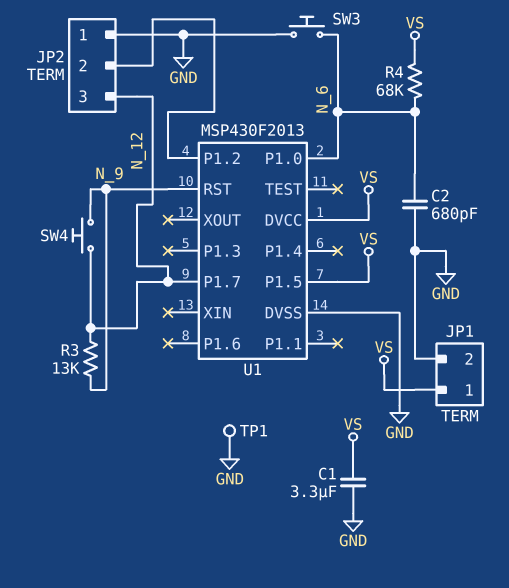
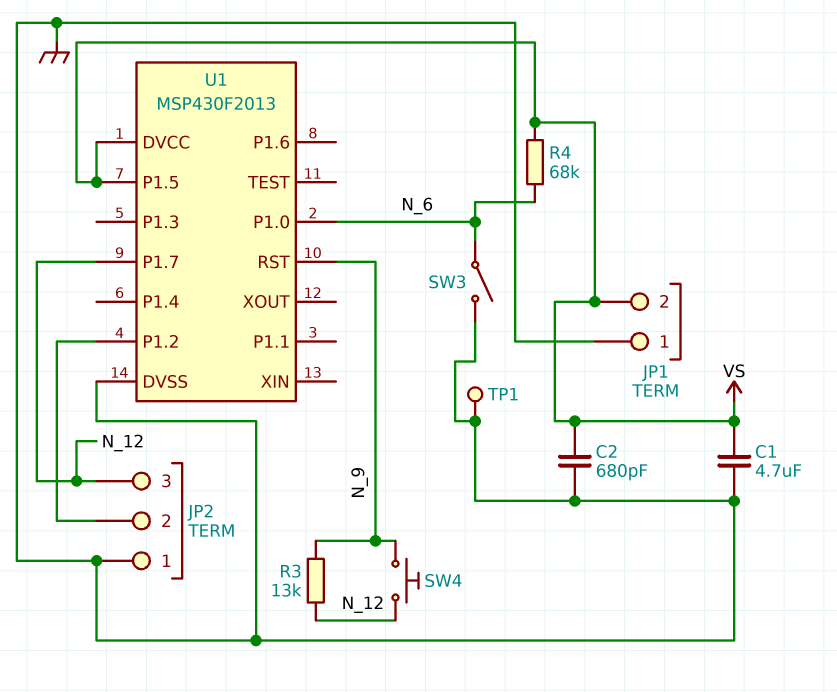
C1: 3.3uF (GND, VS) -> 4.7uF (GND, VS)
C2: 680pF (GND, N_6) -> 680pF (GND, VS)
JP1 pin 1: VS -> GND
JP1 pin 2: GND -> VS
SW3: button (GND, N_6) -> switch (GND, N_6)

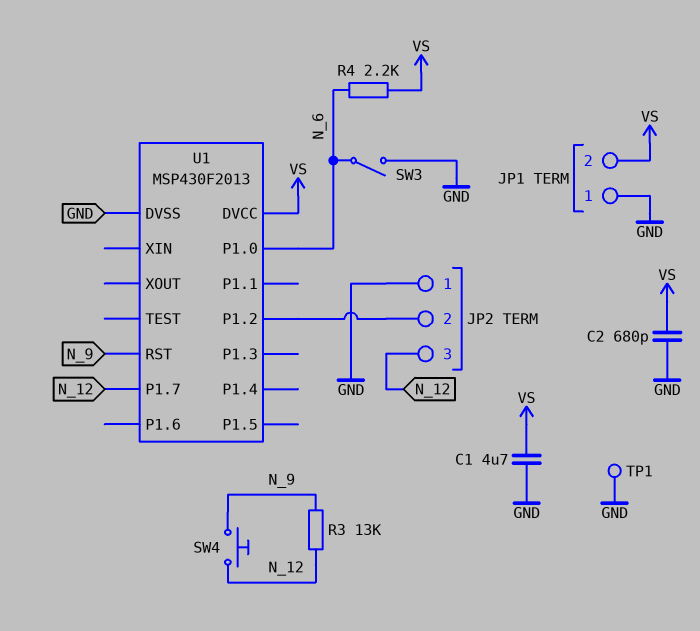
R4: 68k (N_6, VS) -> 2.2k (N_6, VS)
U1 pin P1.5: VS -> none

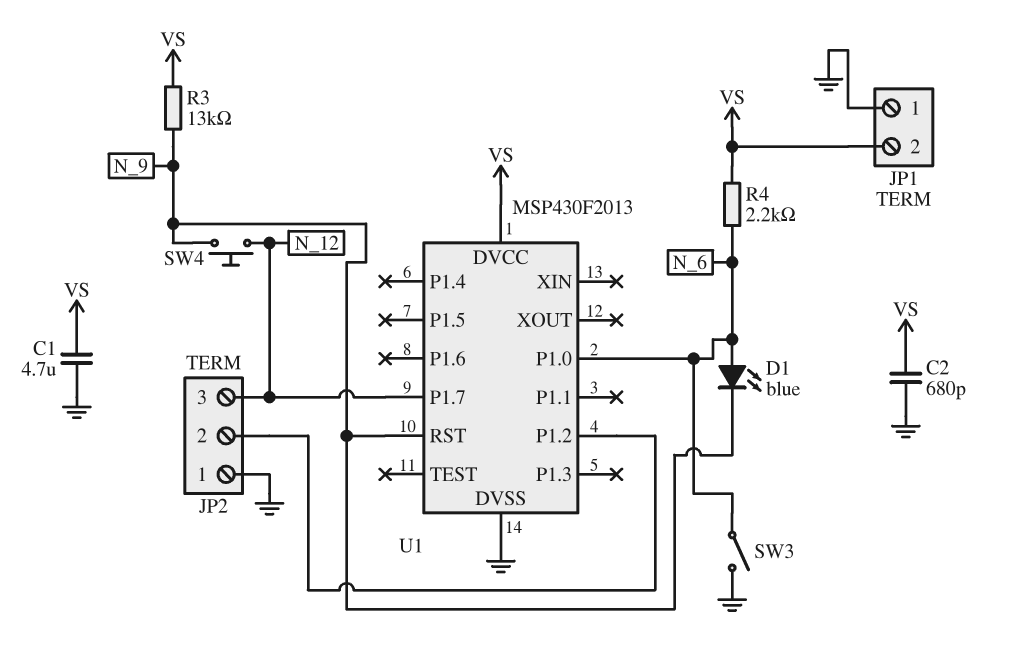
D1: none -> LED blue (A N_6, K N_9)
R3: 13k (N_9, N_12) -> 13k (N_9, VS)
TP1: test point (GND) -> none

